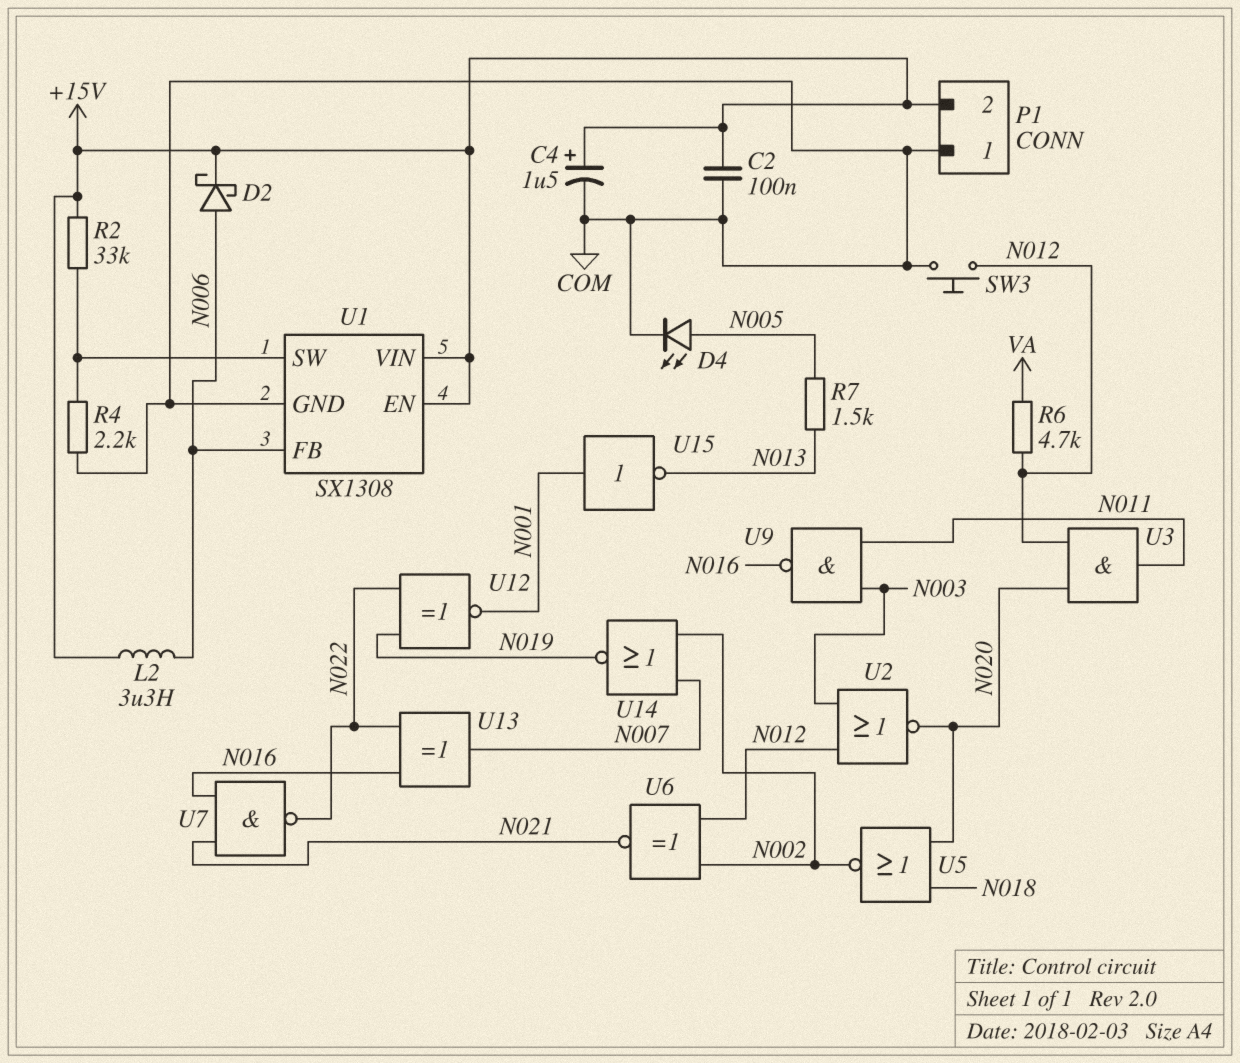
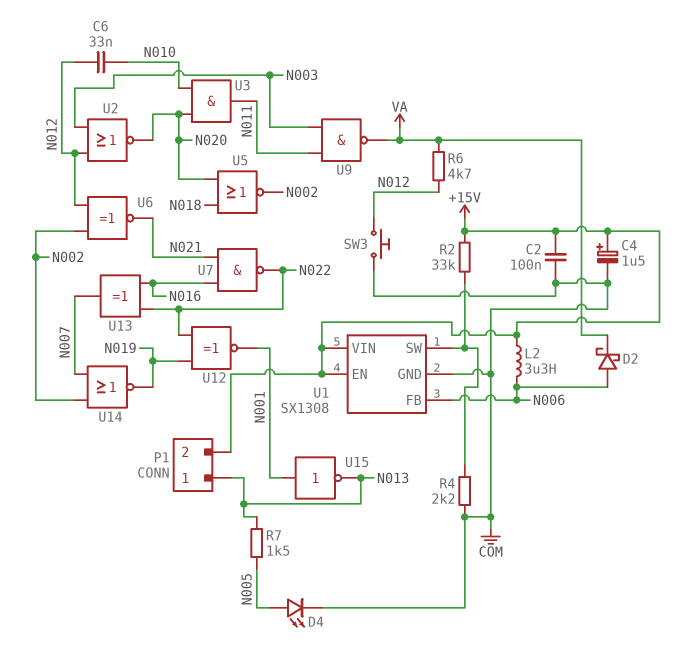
C6: none -> 33nF (N010, N012)
D2: schottky (A N006, K +15V) -> schottky (A N006, K VA)
P1 pin 1: COM -> N013
U3: AND (in N012, in N020, out N011) -> AND (in N010, in N020, out N011)
U9: NAND (in N003, in N011, out N016) -> NAND (in N003, in N011, out VA)

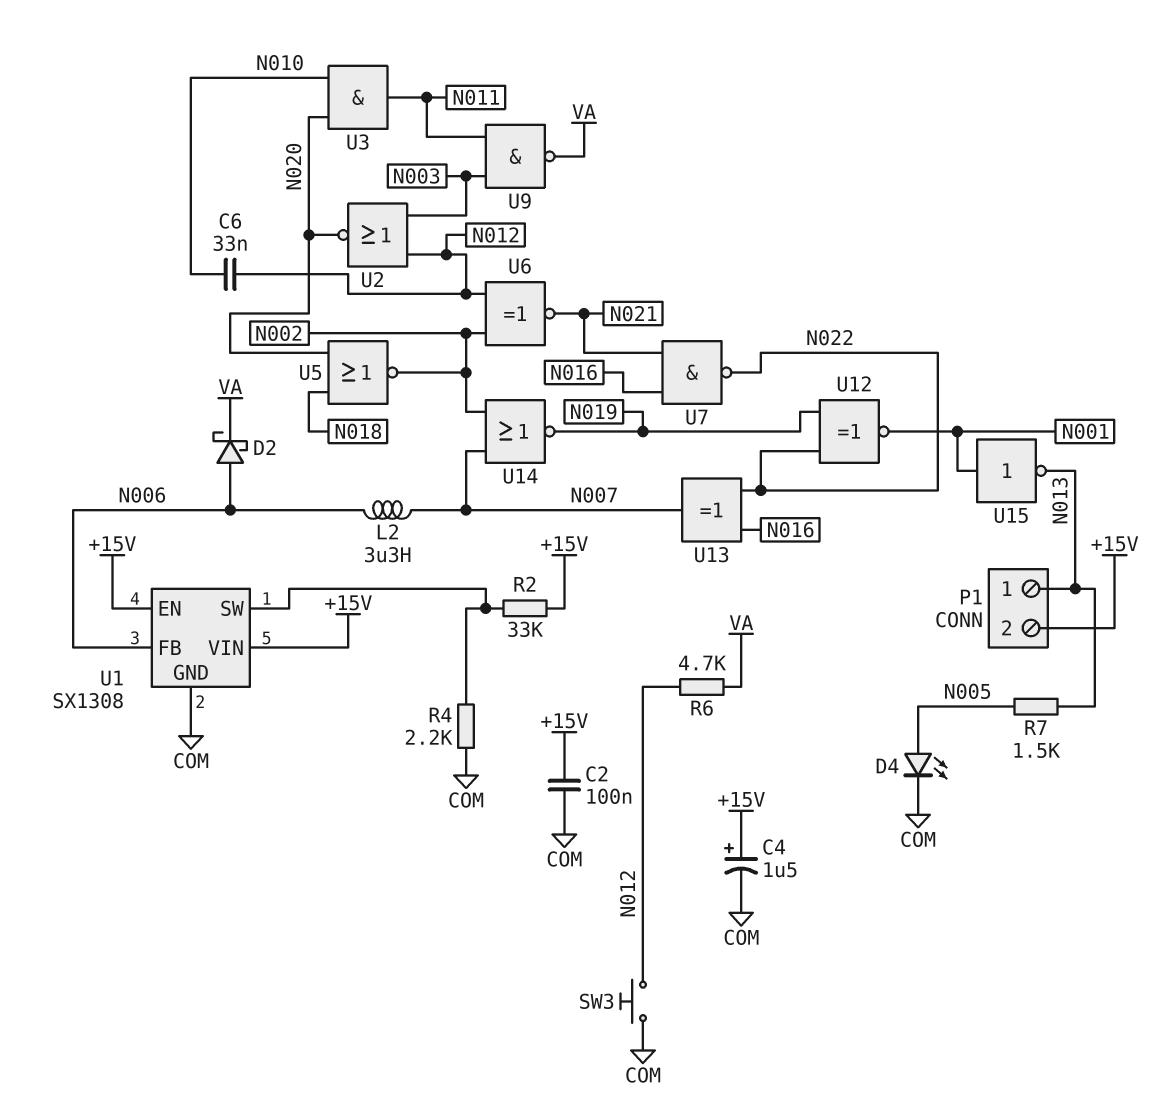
L2: 3.3uH (+15V, N006) -> 3.3uH (N006, N007)

